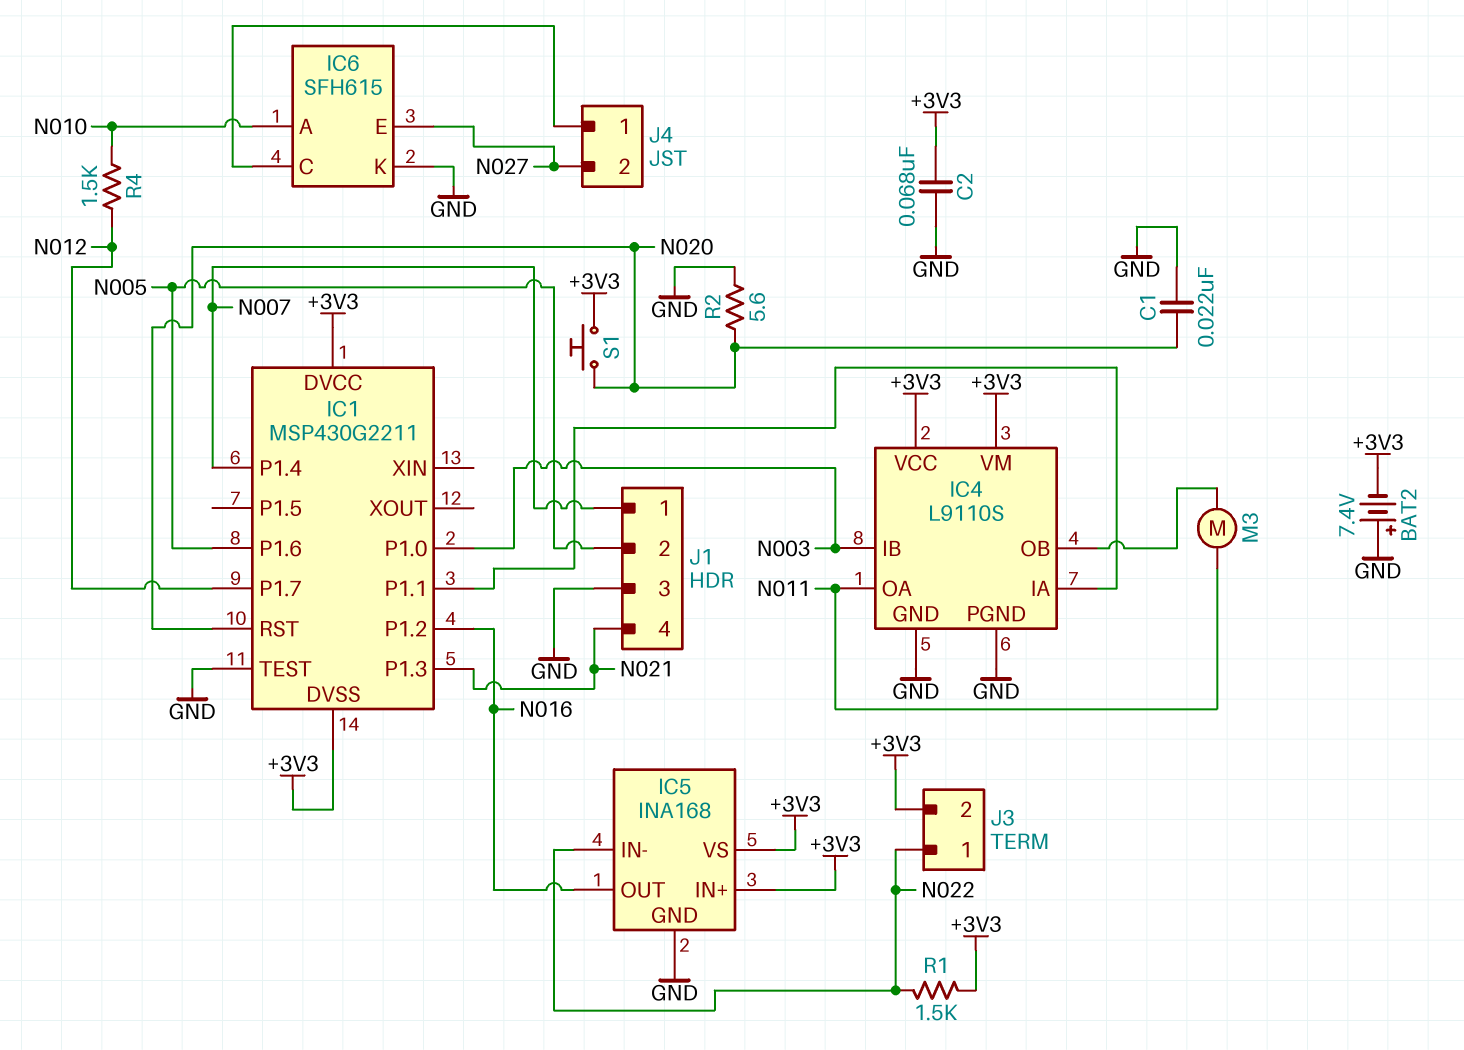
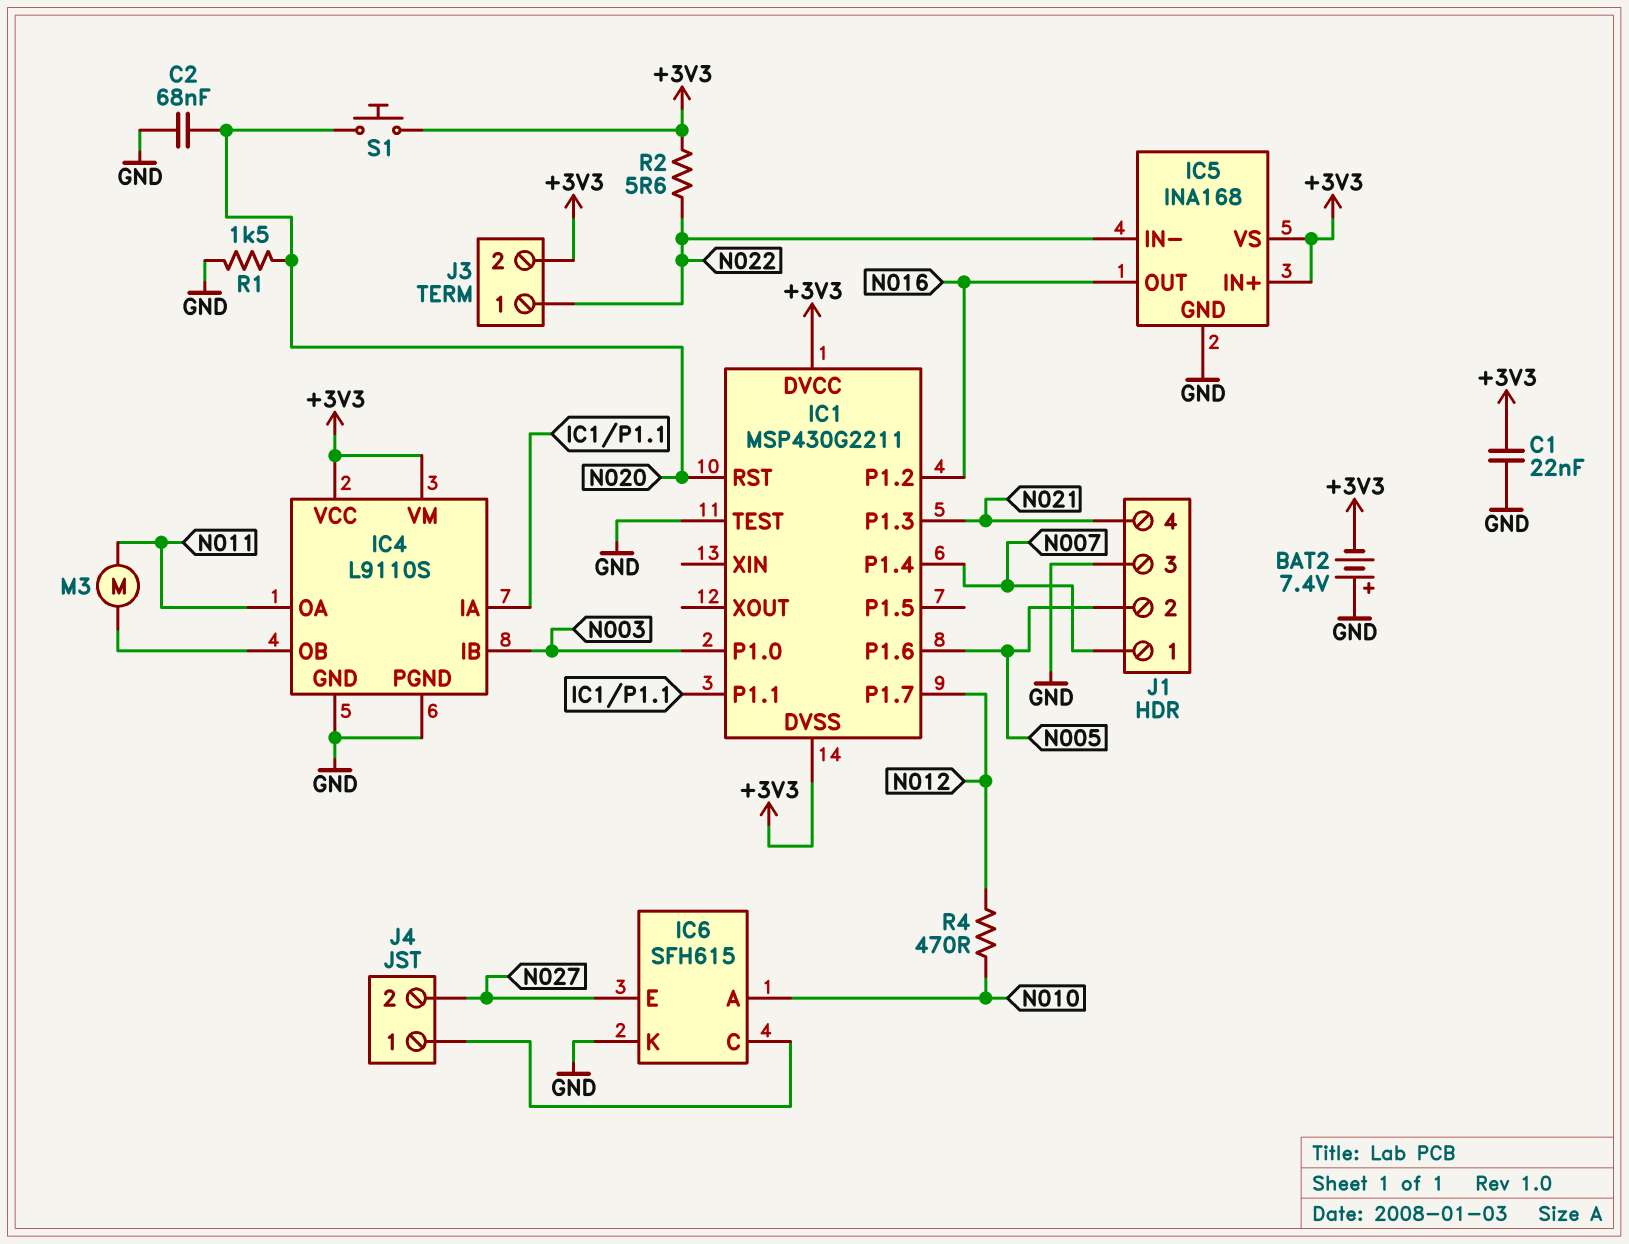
C1: 22nF (GND, N020) -> 22nF (+3V3, GND)
C2: 68nF (+3V3, GND) -> 68nF (GND, N020)
R1: 1.5k (+3V3, N022) -> 1.5k (GND, N020)
R2: 5.6 (GND, N020) -> 5.6 (+3V3, N022)
R4: 1.5k (N010, N012) -> 470 (N010, N012)

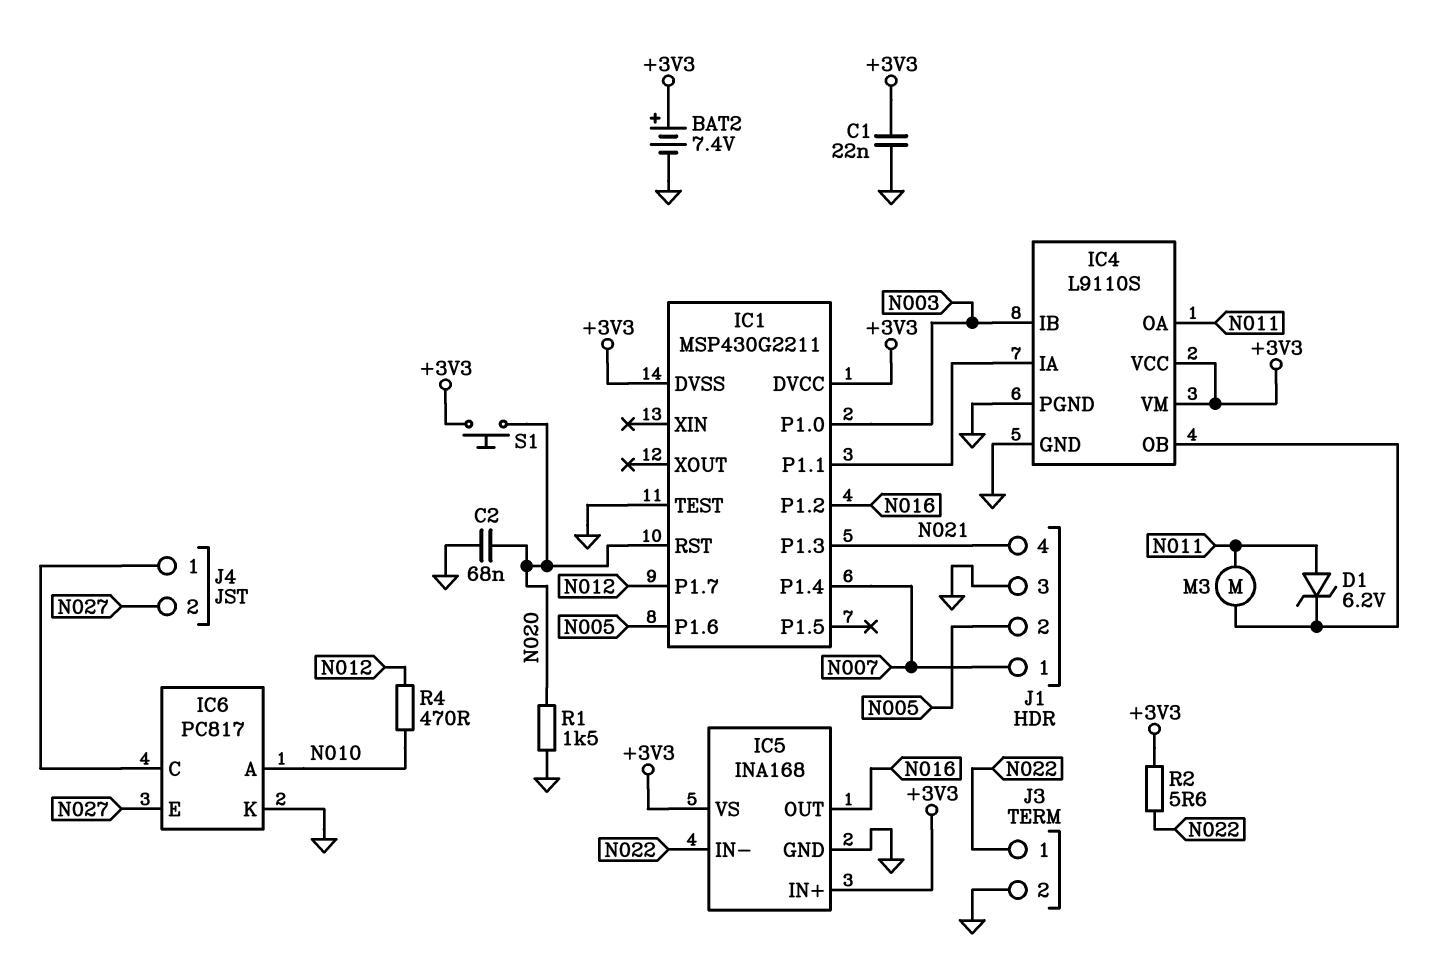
BAT2: 7.4V (plus GND, minus +3V3) -> 7.4V (plus +3V3, minus GND)
D1: none -> zener 6.2V (A N011, K IC4/OB)
IC6: SFH615 -> PC817
J3 pin 2: +3V3 -> GND

